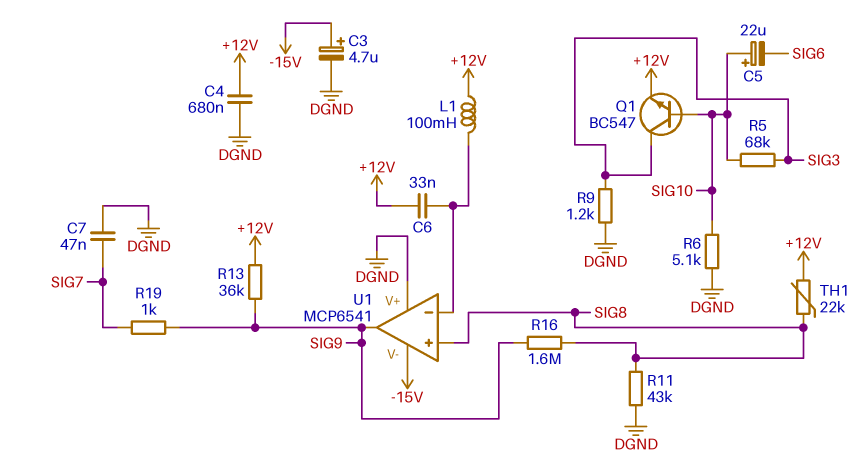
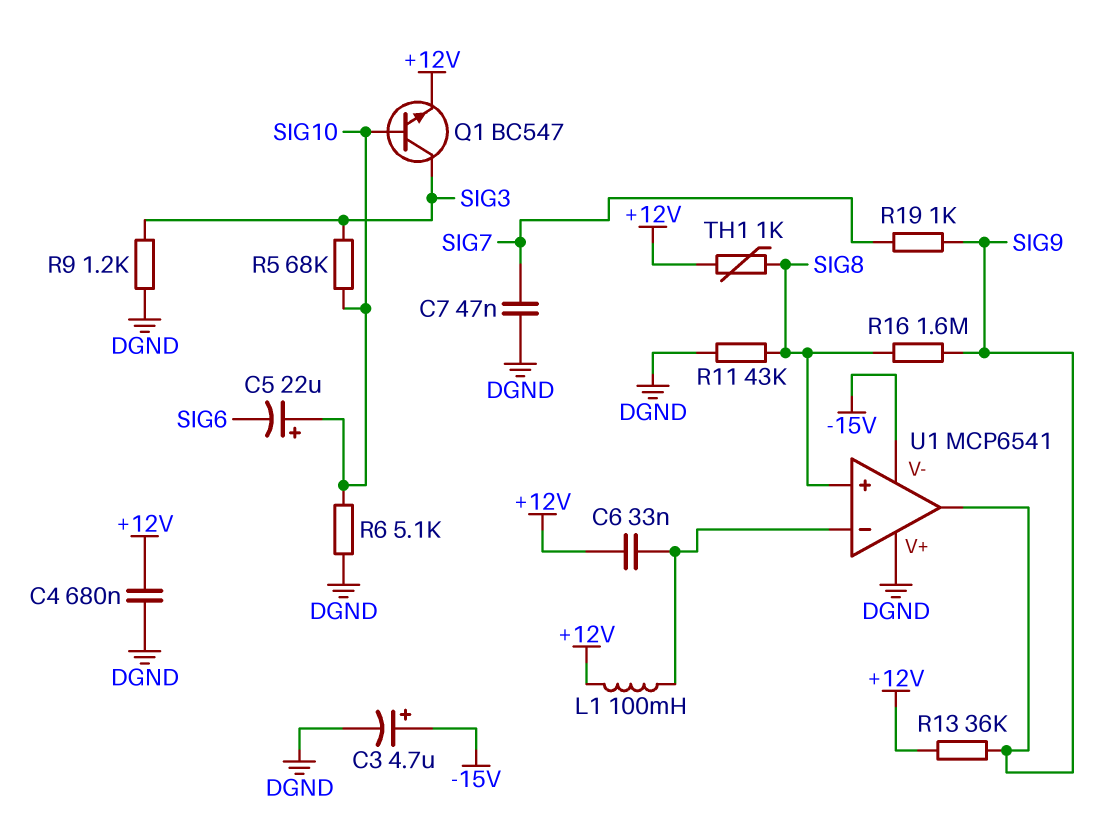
TH1: 22k (+12V, SIG8) -> 1k (+12V, SIG8)

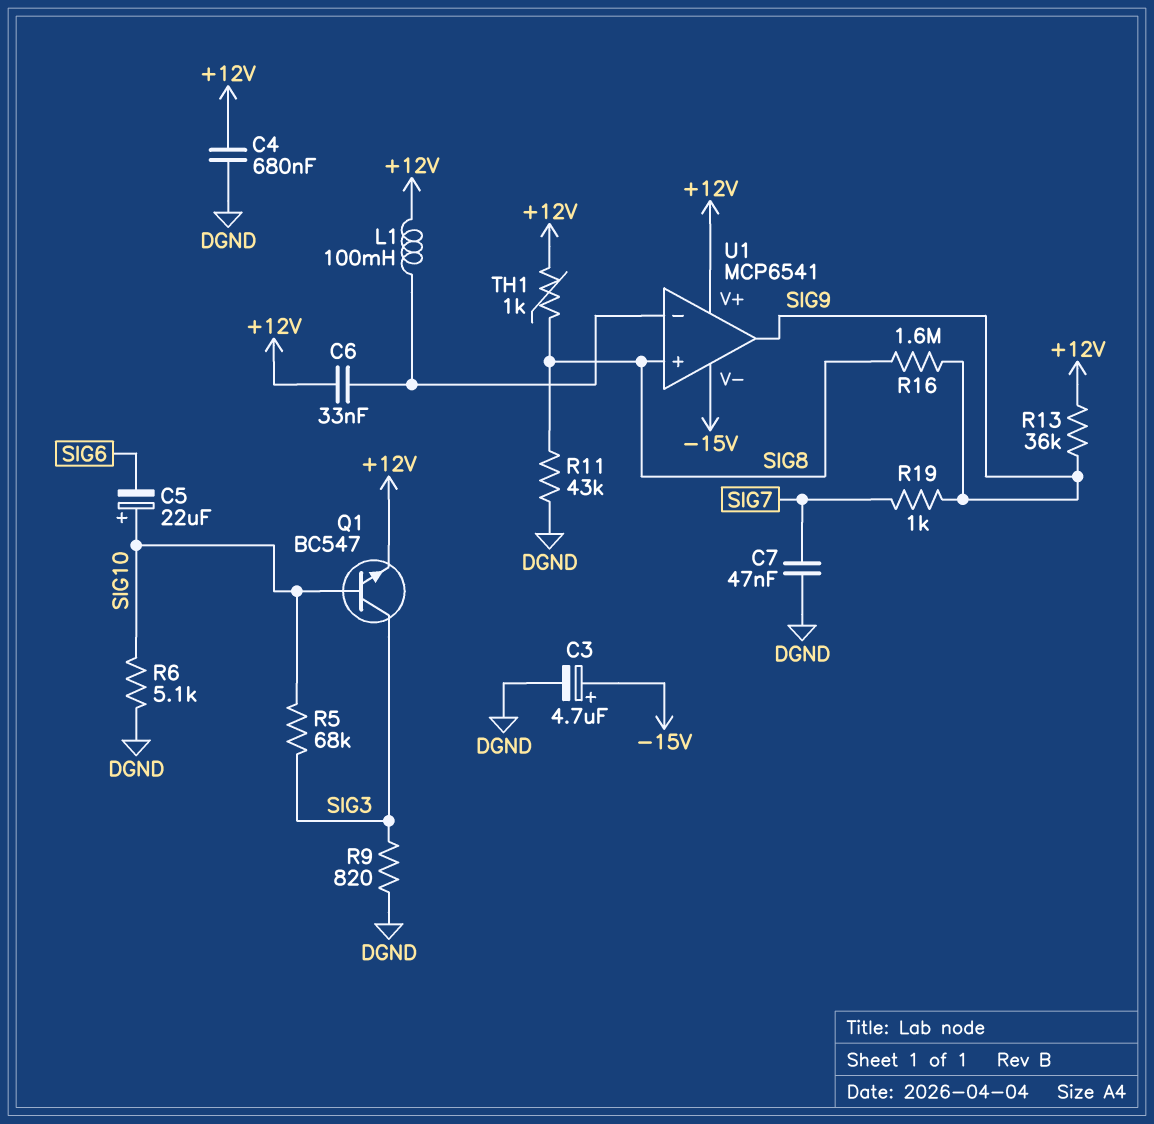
R9: 1.2k (DGND, SIG3) -> 820 (DGND, SIG3)
U1 pin V+: DGND -> +12V

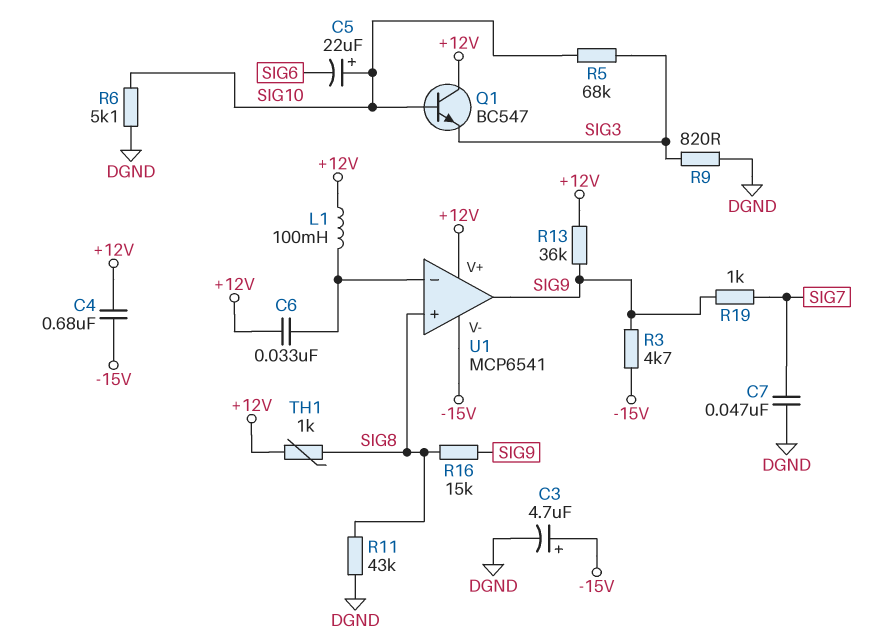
C4: 680nF (+12V, DGND) -> 680nF (+12V, -15V)
Q1: NPN BC547 (B SIG10, C SIG3, E +12V) -> NPN BC547 (B SIG10, C +12V, E SIG3)
R3: none -> 4.7k (-15V, SIG9)
R16: 1.6M (SIG8, SIG9) -> 15k (SIG8, SIG9)

